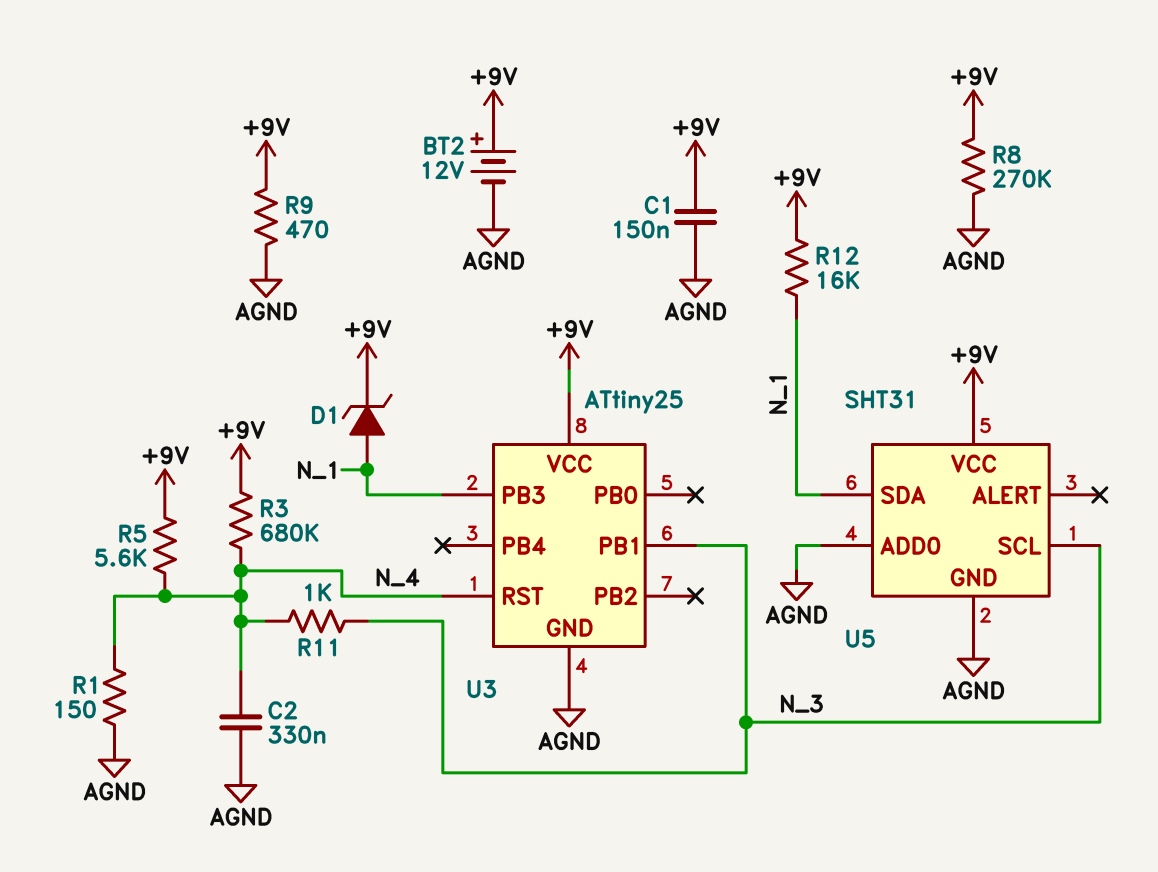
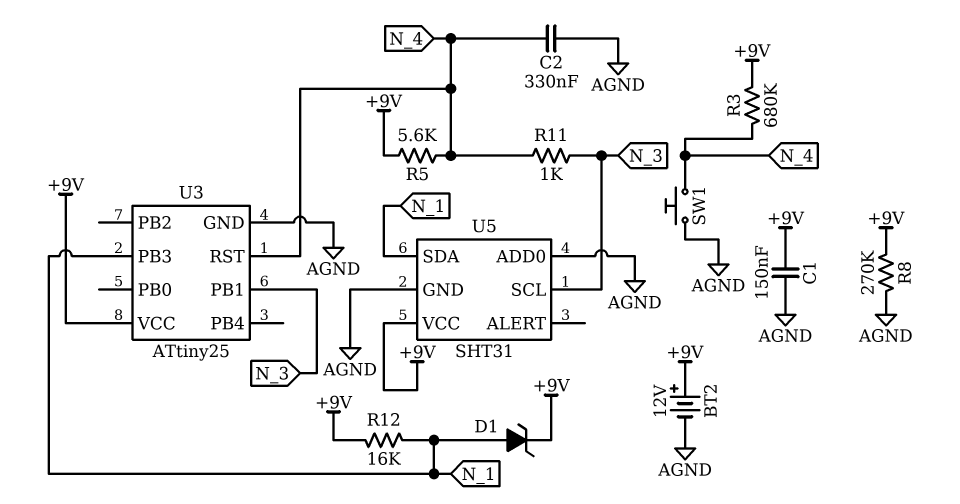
R1: 150 (AGND, N_4) -> none
R9: 470 (+9V, AGND) -> none
SW1: none -> button (AGND, N_4)

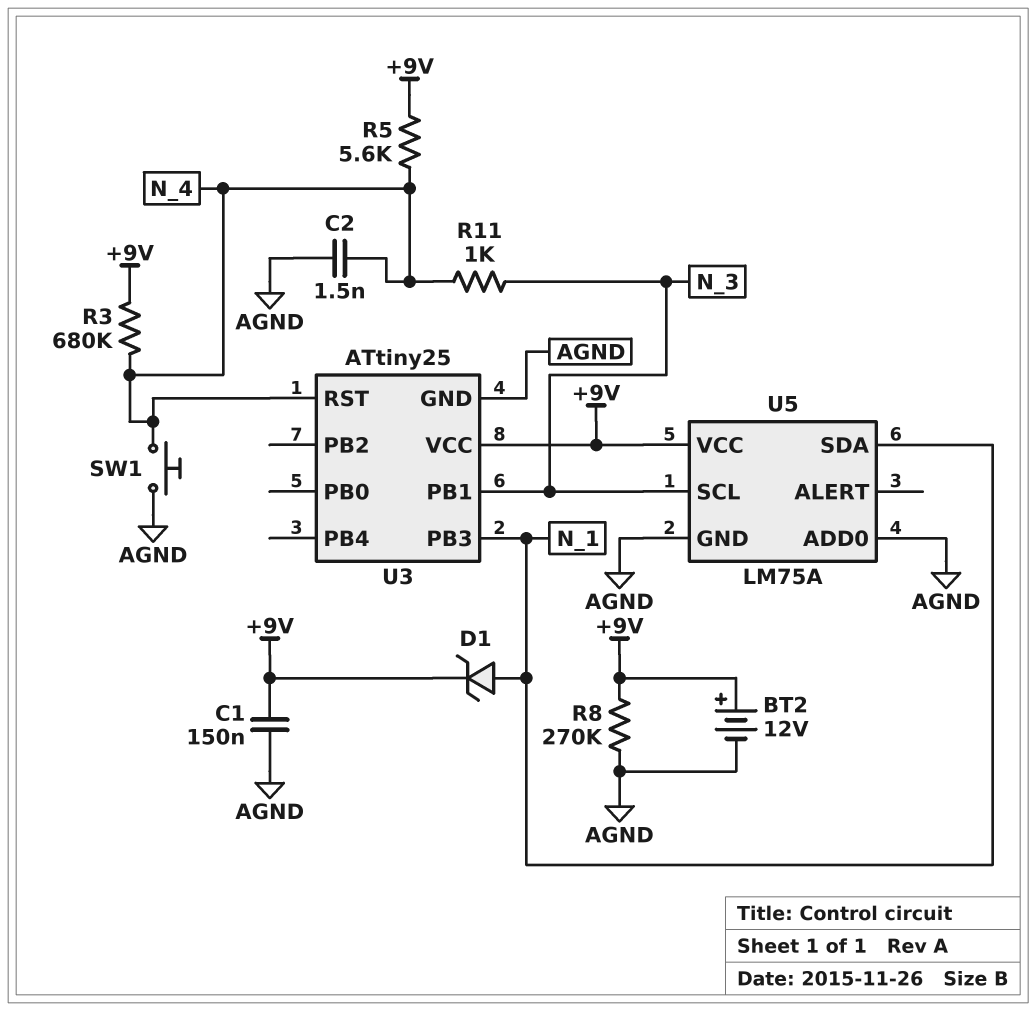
C2: 330nF (AGND, N_4) -> 1.5nF (AGND, N_4)
R12: 16k (+9V, N_1) -> none
U5: SHT31 -> LM75A

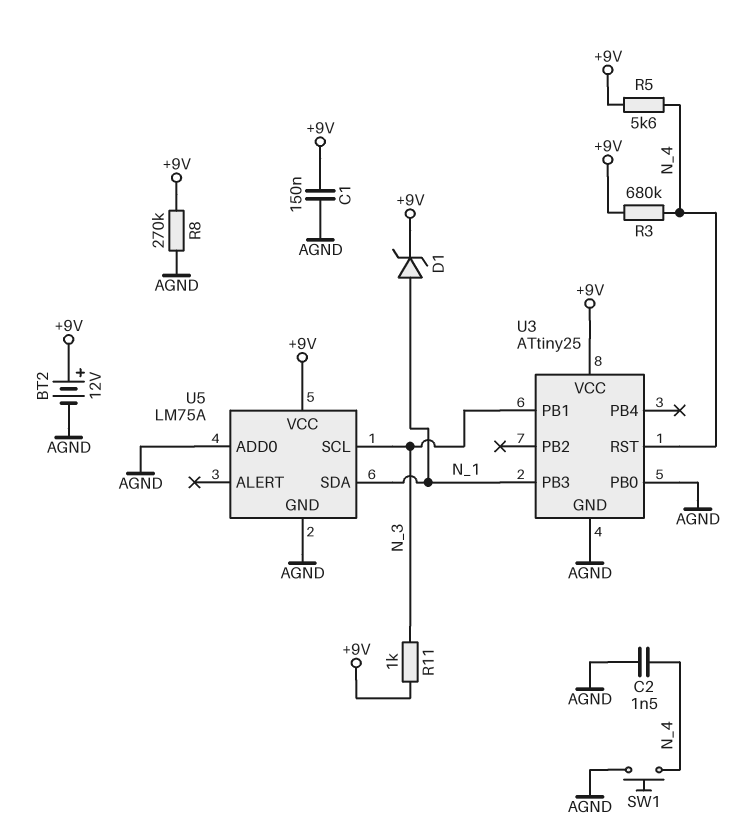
R11: 1k (N_3, N_4) -> 1k (+9V, N_3)
U3 pin PB0: none -> AGND

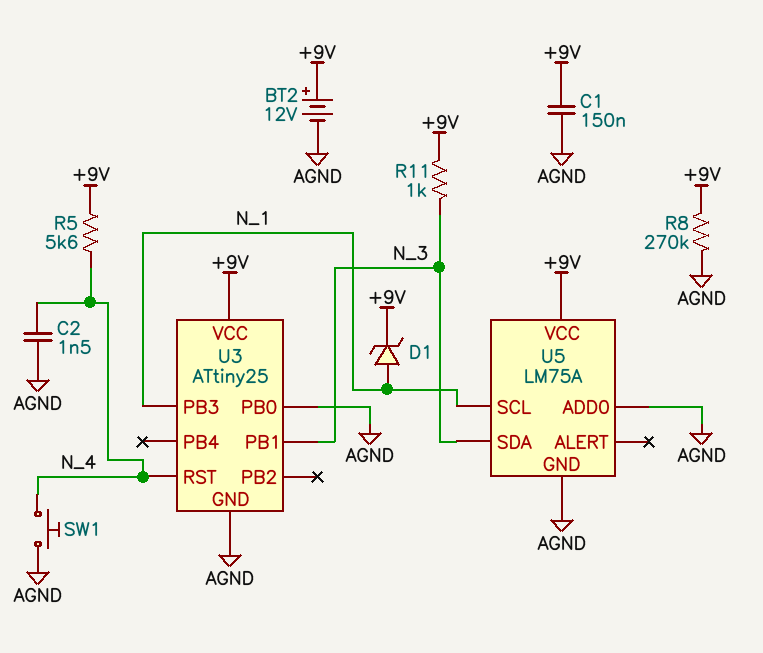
R3: 680k (+9V, N_4) -> none
U5 pin SCL: N_3 -> N_1
U5 pin SDA: N_1 -> N_3

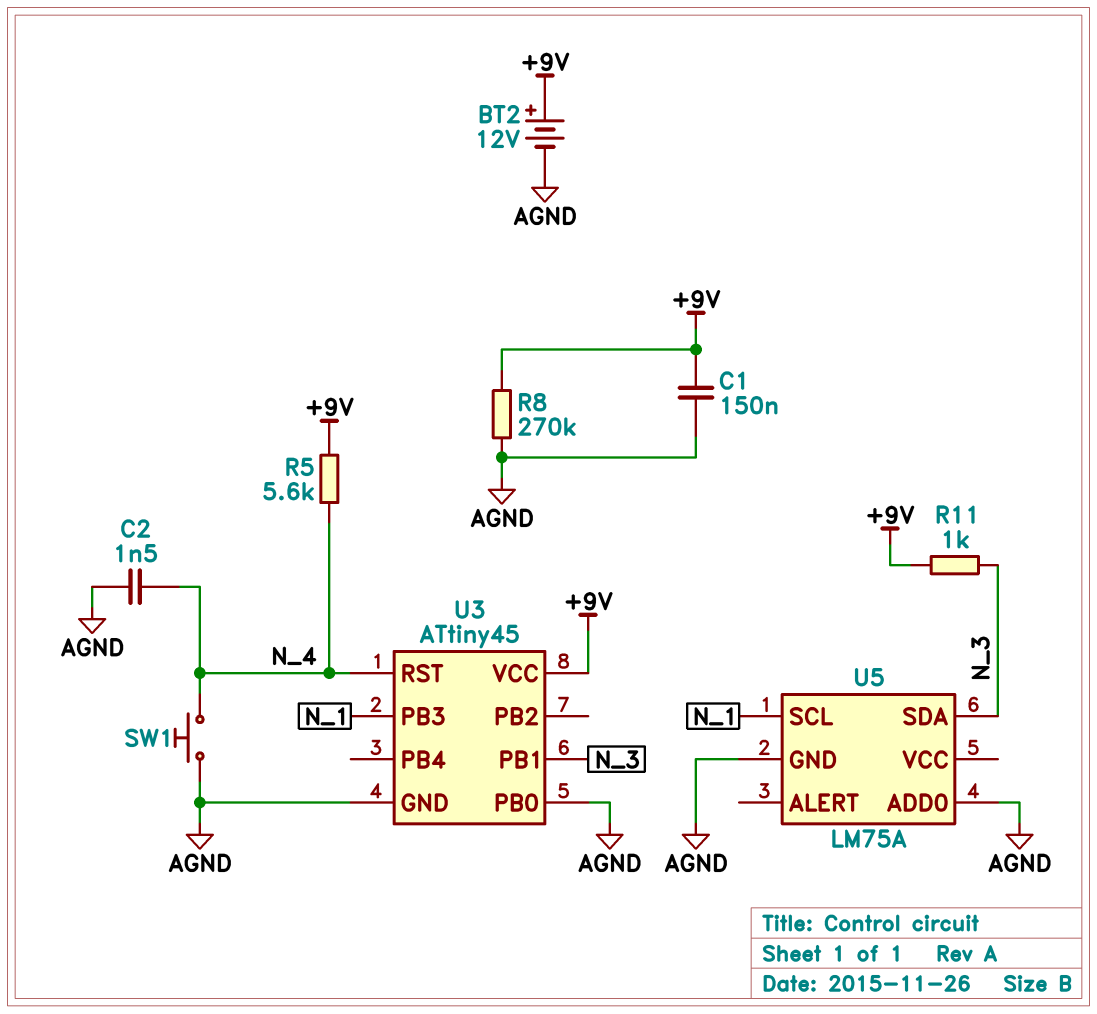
D1: zener (A N_1, K +9V) -> none
U3: ATtiny25 -> ATtiny45
U5 pin VCC: +9V -> none

